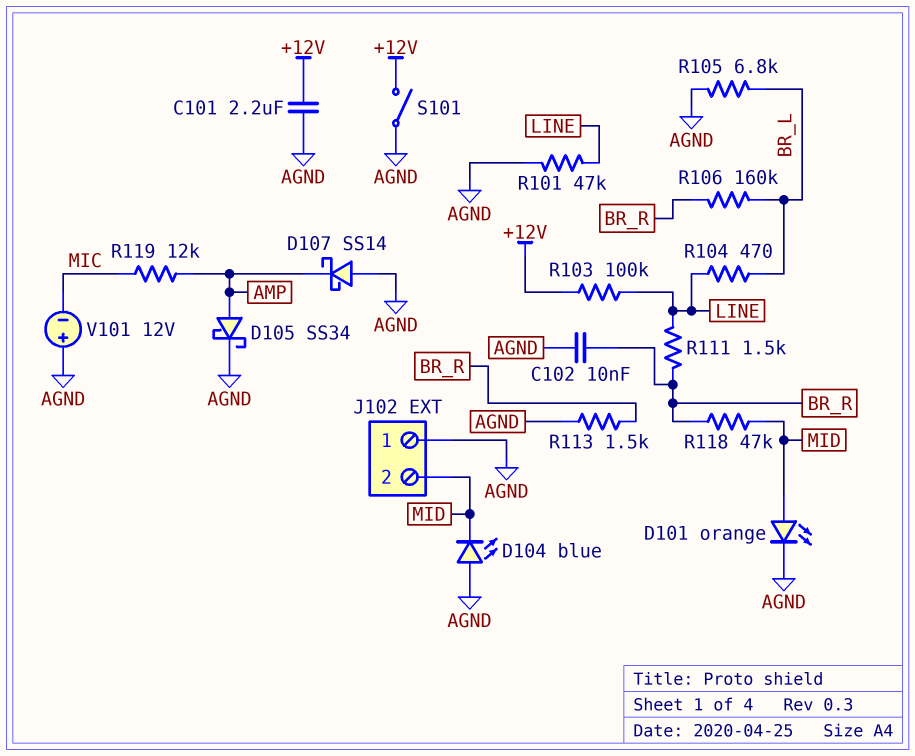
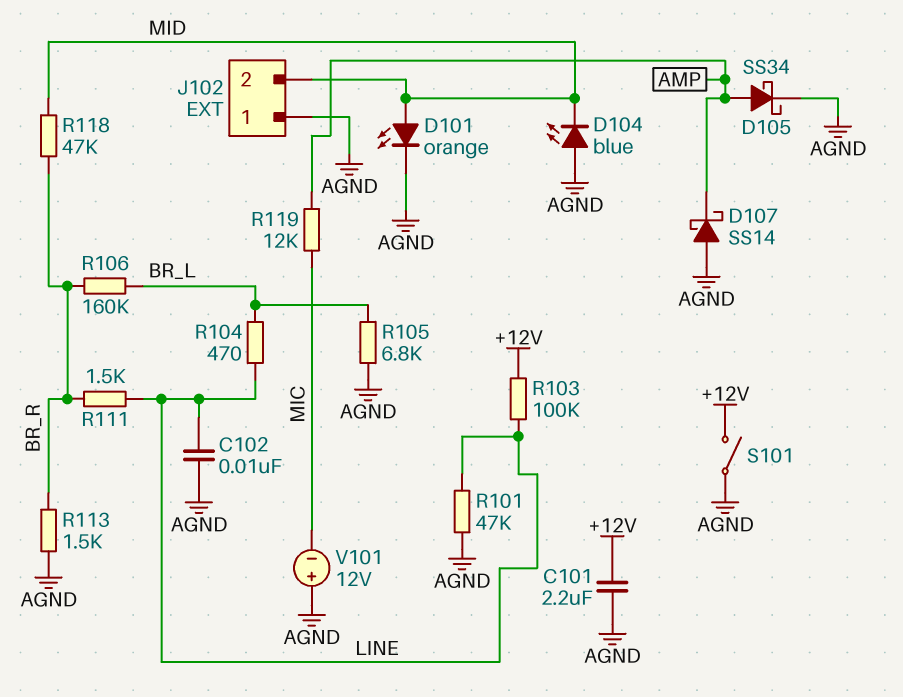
C102: 10nF (AGND, BR_R) -> 10nF (AGND, LINE)

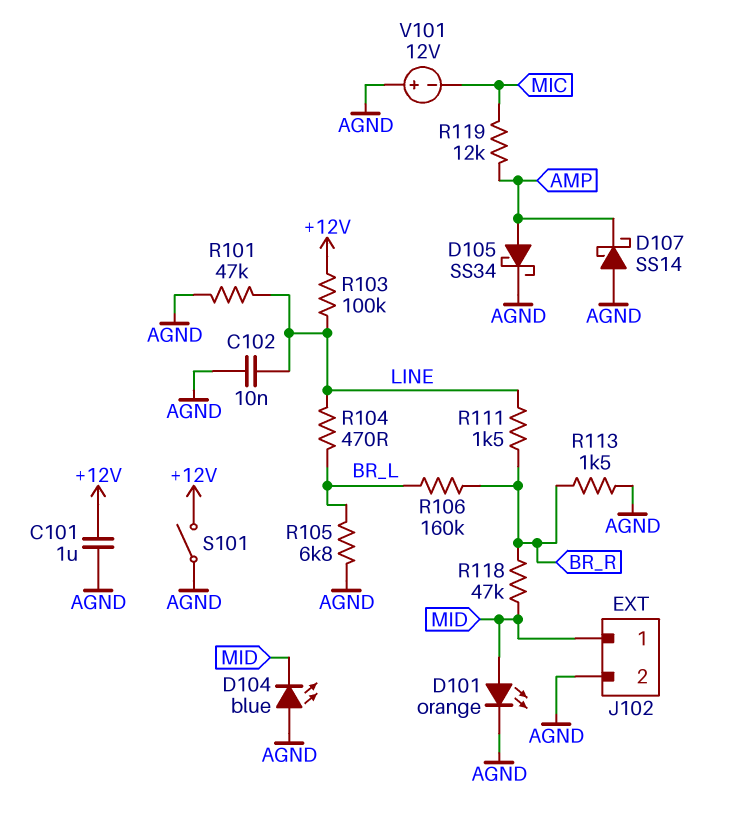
C101: 2.2uF (+12V, AGND) -> 1uF (+12V, AGND)
J102 pin 1: AGND -> MID
J102 pin 2: MID -> AGND

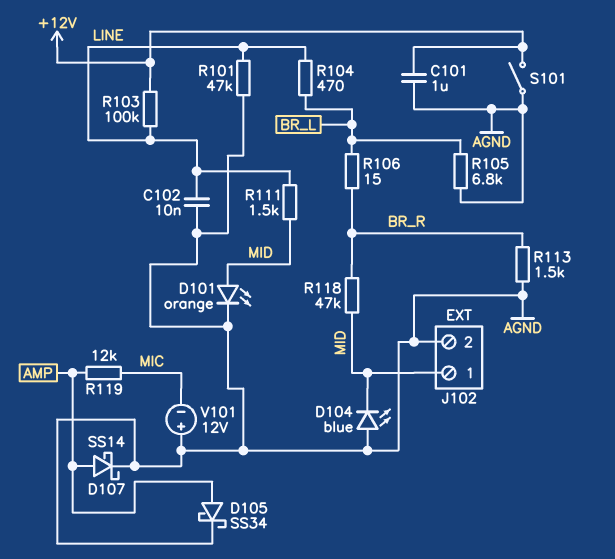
D107: schottky SS14 (A AGND, K AMP) -> schottky SS14 (A AMP, K AGND)
R106: 160k (BR_L, BR_R) -> 15 (BR_L, BR_R)
R111: 1.5k (BR_R, LINE) -> 1.5k (LINE, MID)

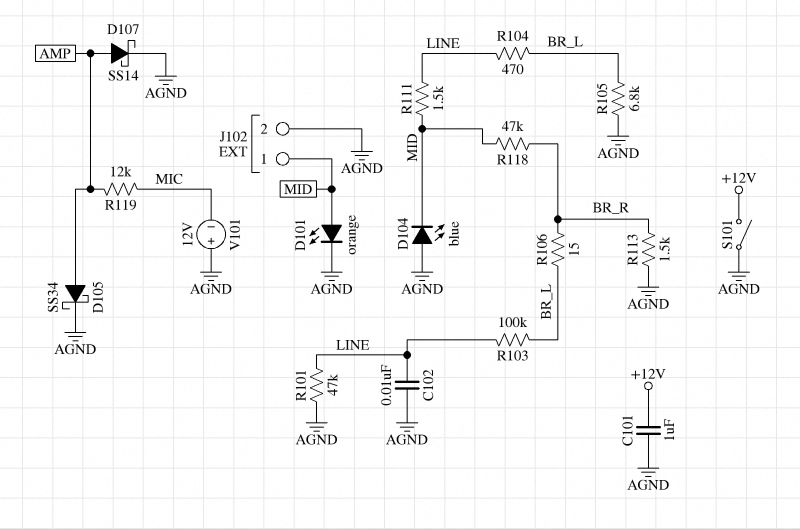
R103: 100k (+12V, LINE) -> 100k (BR_L, LINE)

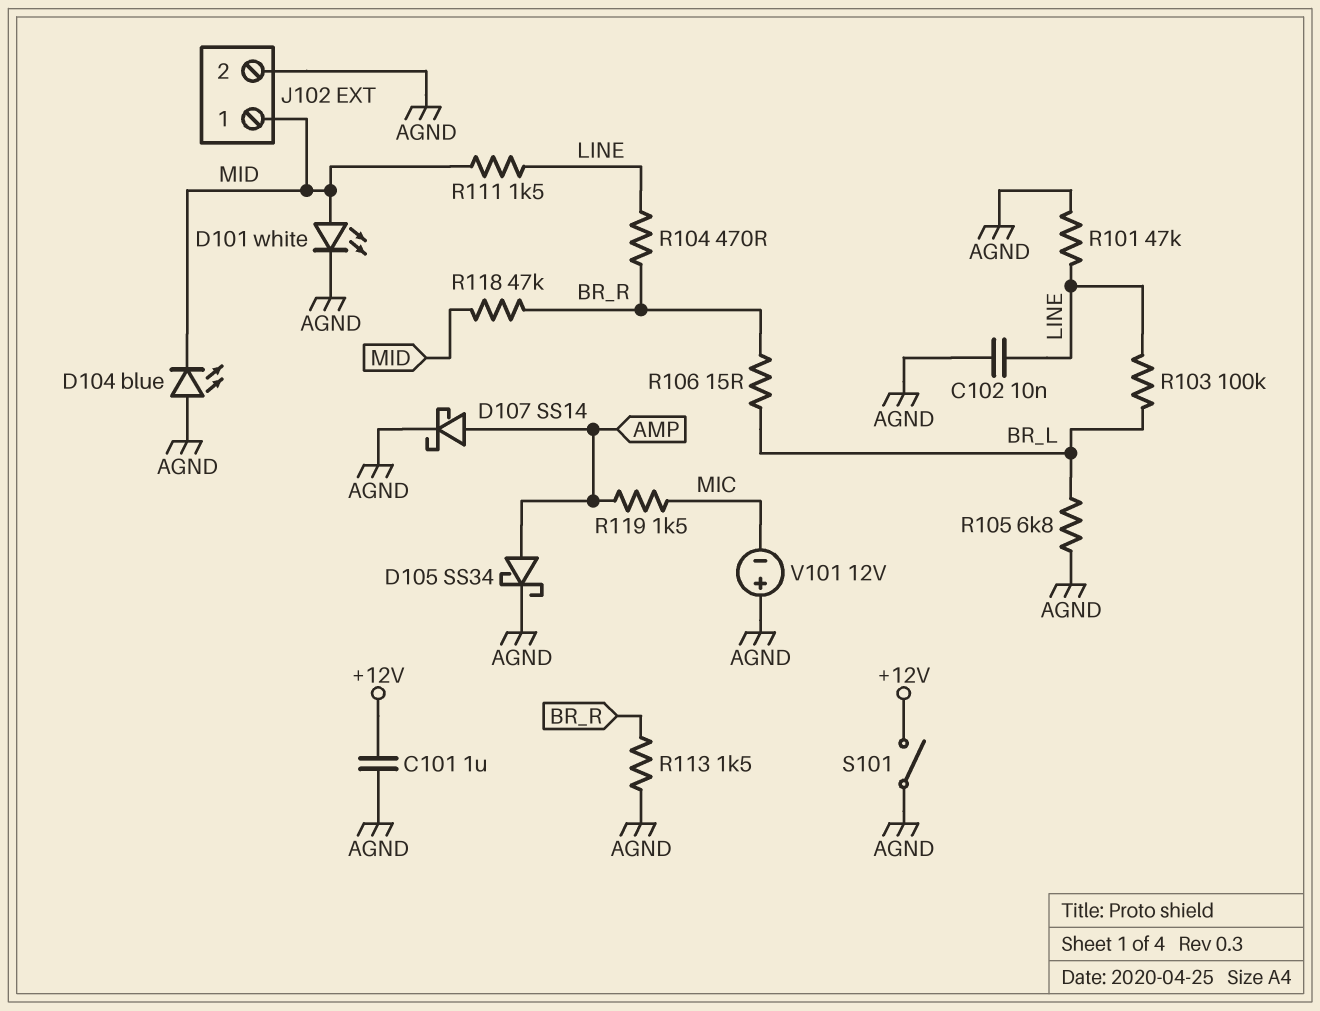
D101: LED orange (A MID, K AGND) -> LED white (A MID, K AGND)
R104: 470 (BR_L, LINE) -> 470 (BR_R, LINE)
R119: 12k (AMP, MIC) -> 1.5k (AMP, MIC)

